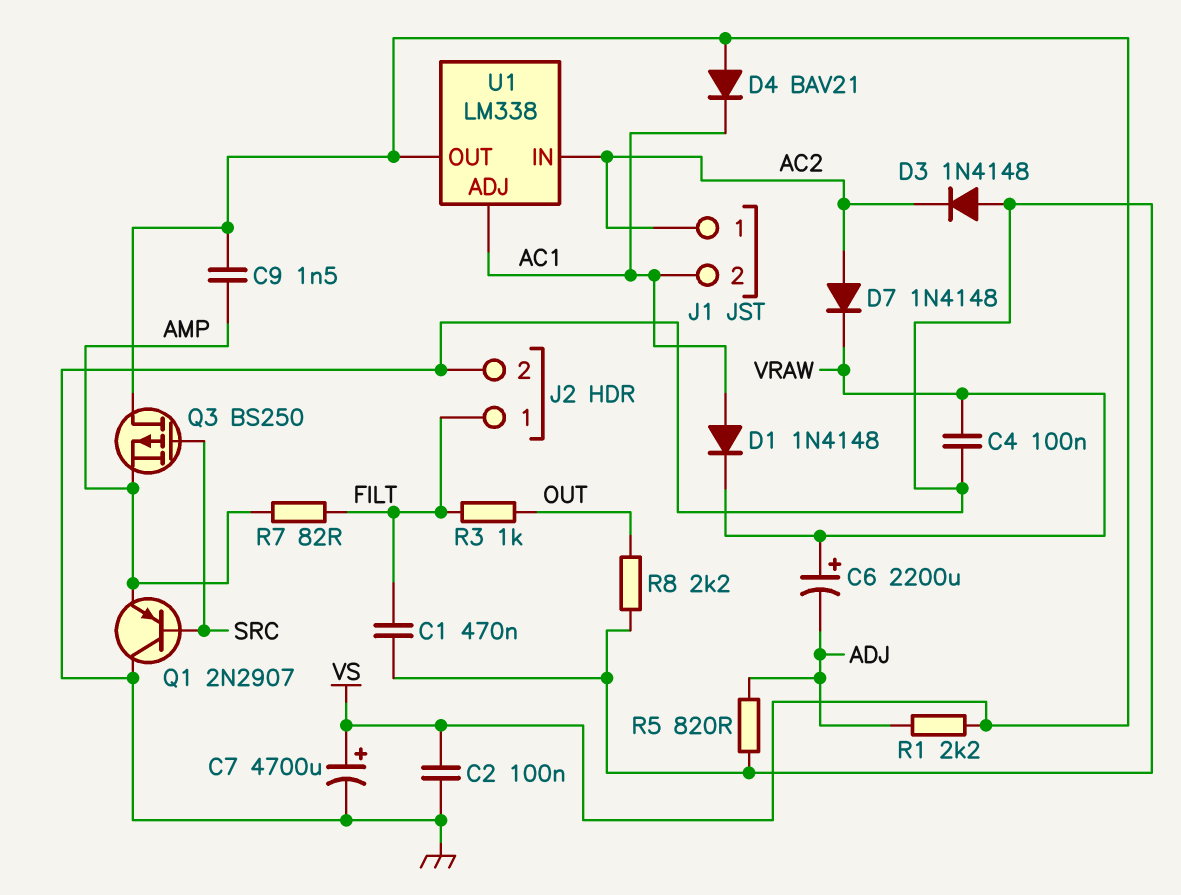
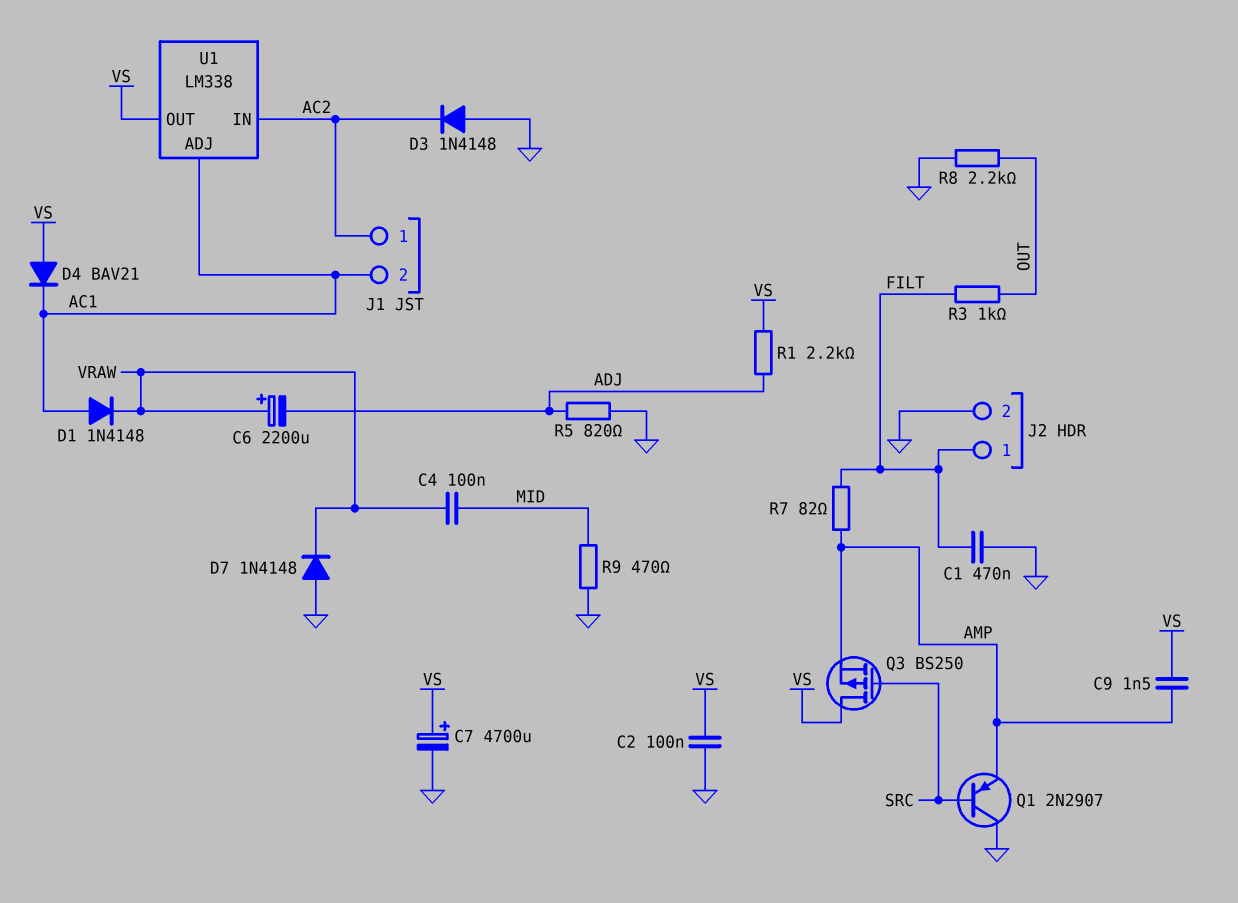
C4: 100nF (GND, VRAW) -> 100nF (MID, VRAW)
D7: diode 1N4148 (A AC2, K VRAW) -> diode 1N4148 (A GND, K VRAW)
R9: none -> 470 (GND, MID)

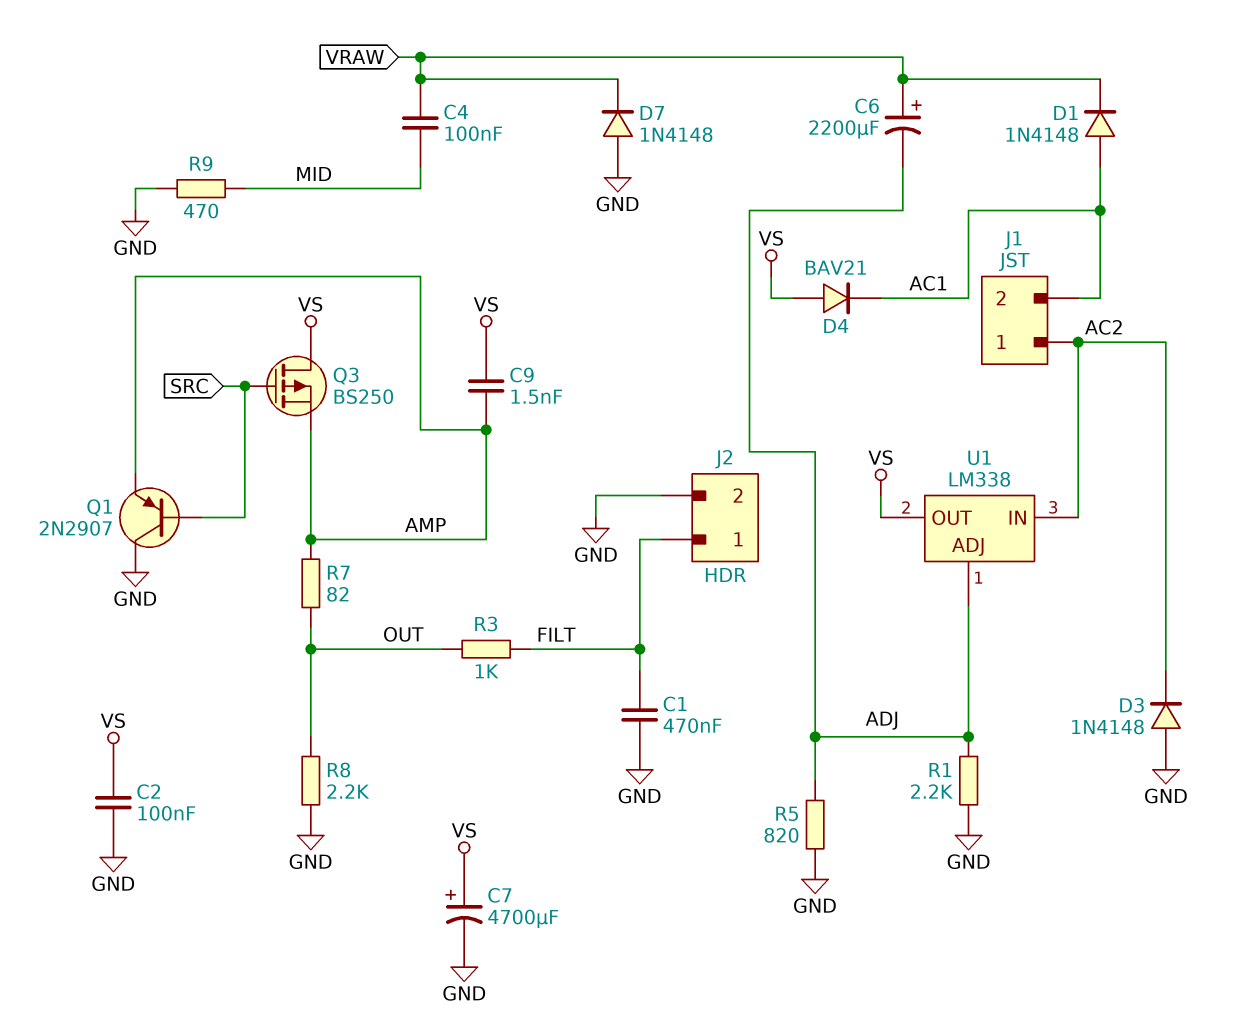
R1: 2.2k (ADJ, VS) -> 2.2k (ADJ, GND)
R7: 82 (AMP, FILT) -> 82 (AMP, OUT)
U1 pin ADJ: AC1 -> ADJ

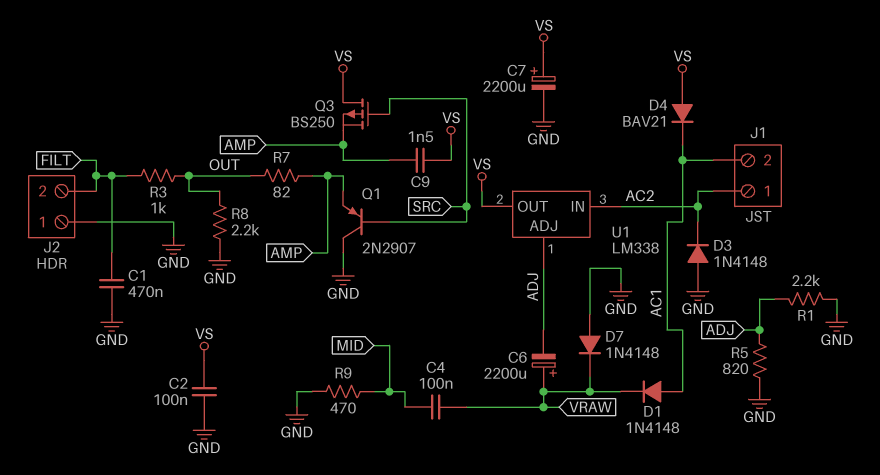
C7: 4700uF (plus VS, minus GND) -> 2200uF (plus VS, minus GND)
J2 pin 1: FILT -> GND
J2 pin 2: GND -> FILT

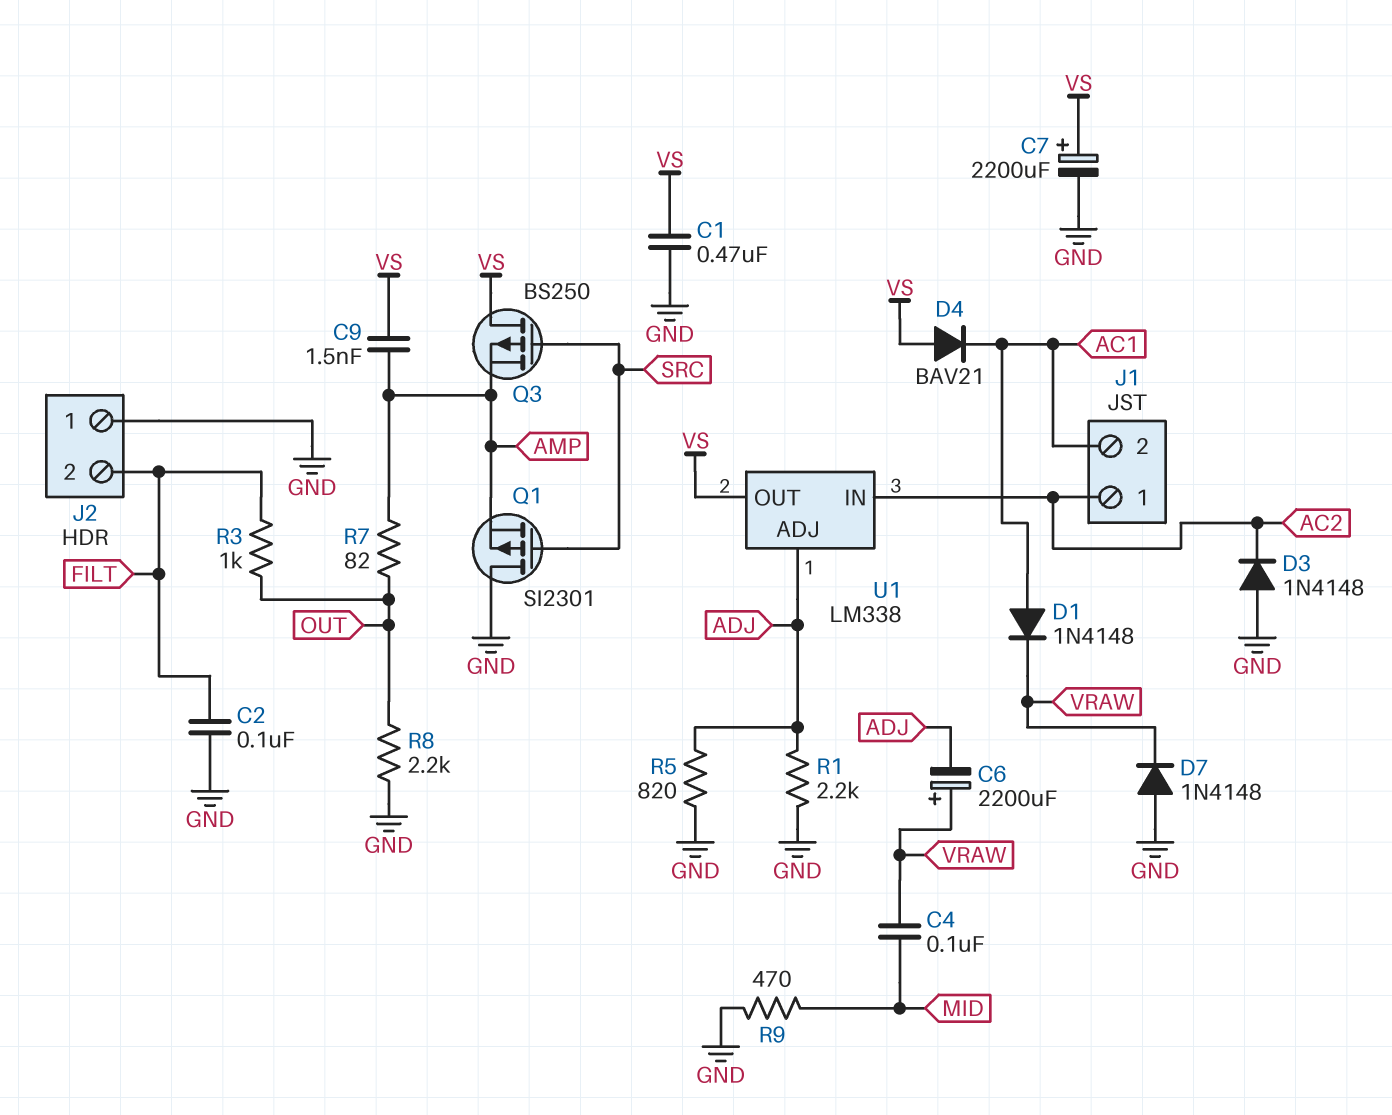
C1: 470nF (FILT, GND) -> 470nF (GND, VS)
C2: 100nF (GND, VS) -> 100nF (FILT, GND)
Q1: PNP 2N2907 (B SRC, C GND, E AMP) -> PMOS SI2301 (G SRC, D GND, S AMP)

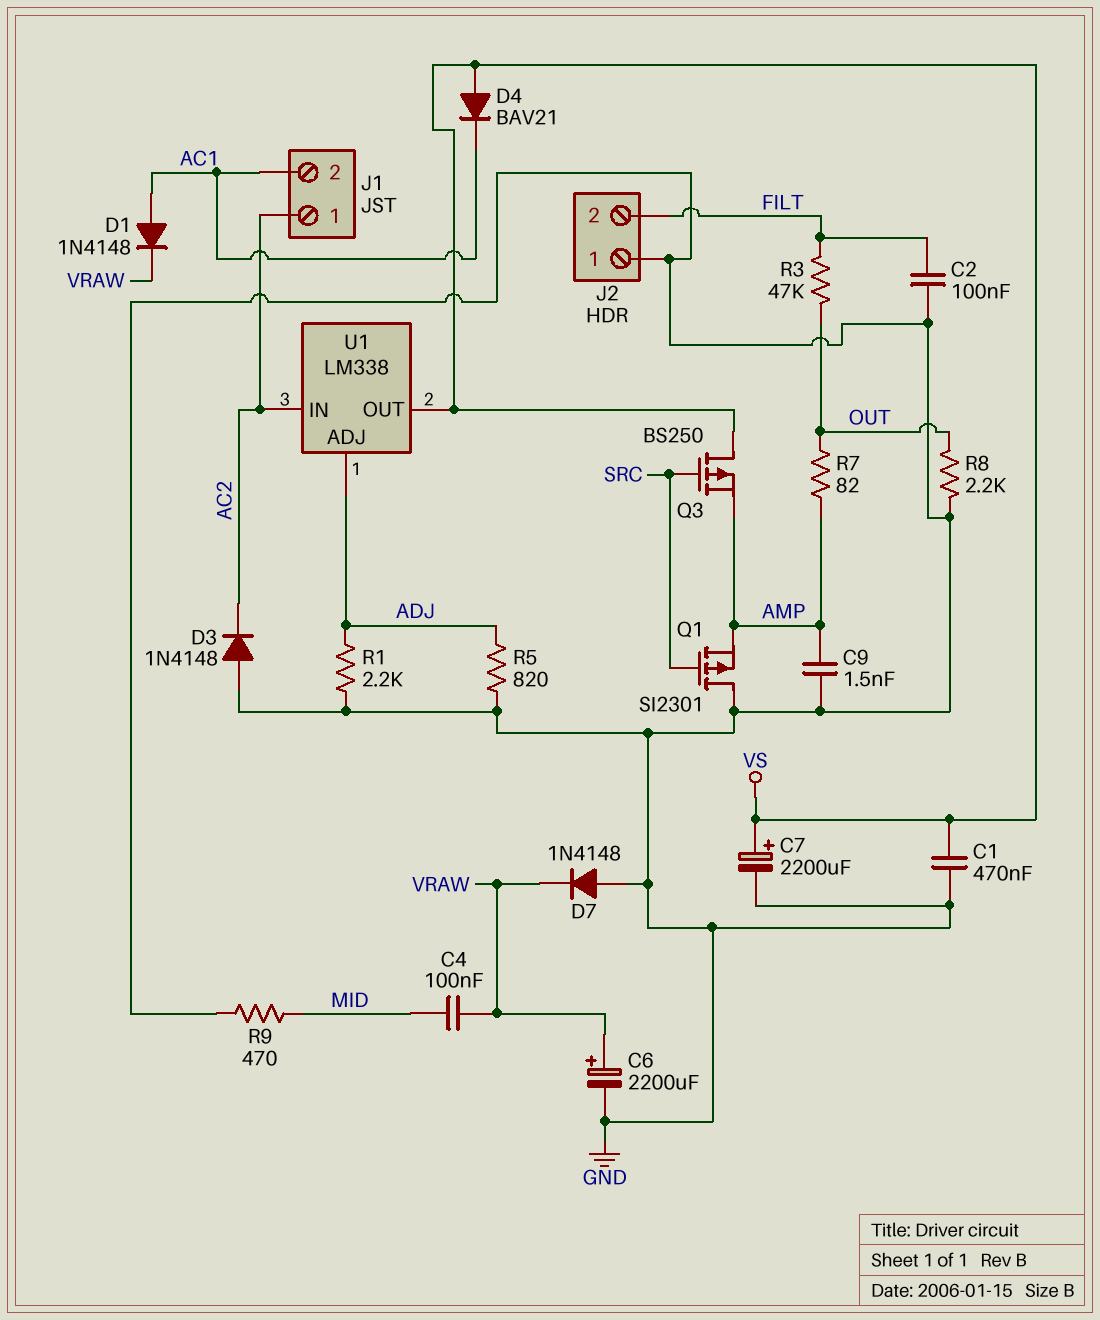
C6: 2200uF (plus VRAW, minus ADJ) -> 2200uF (plus VRAW, minus GND)
C9: 1.5nF (AMP, VS) -> 1.5nF (AMP, GND)
R3: 1k (FILT, OUT) -> 47k (FILT, OUT)

